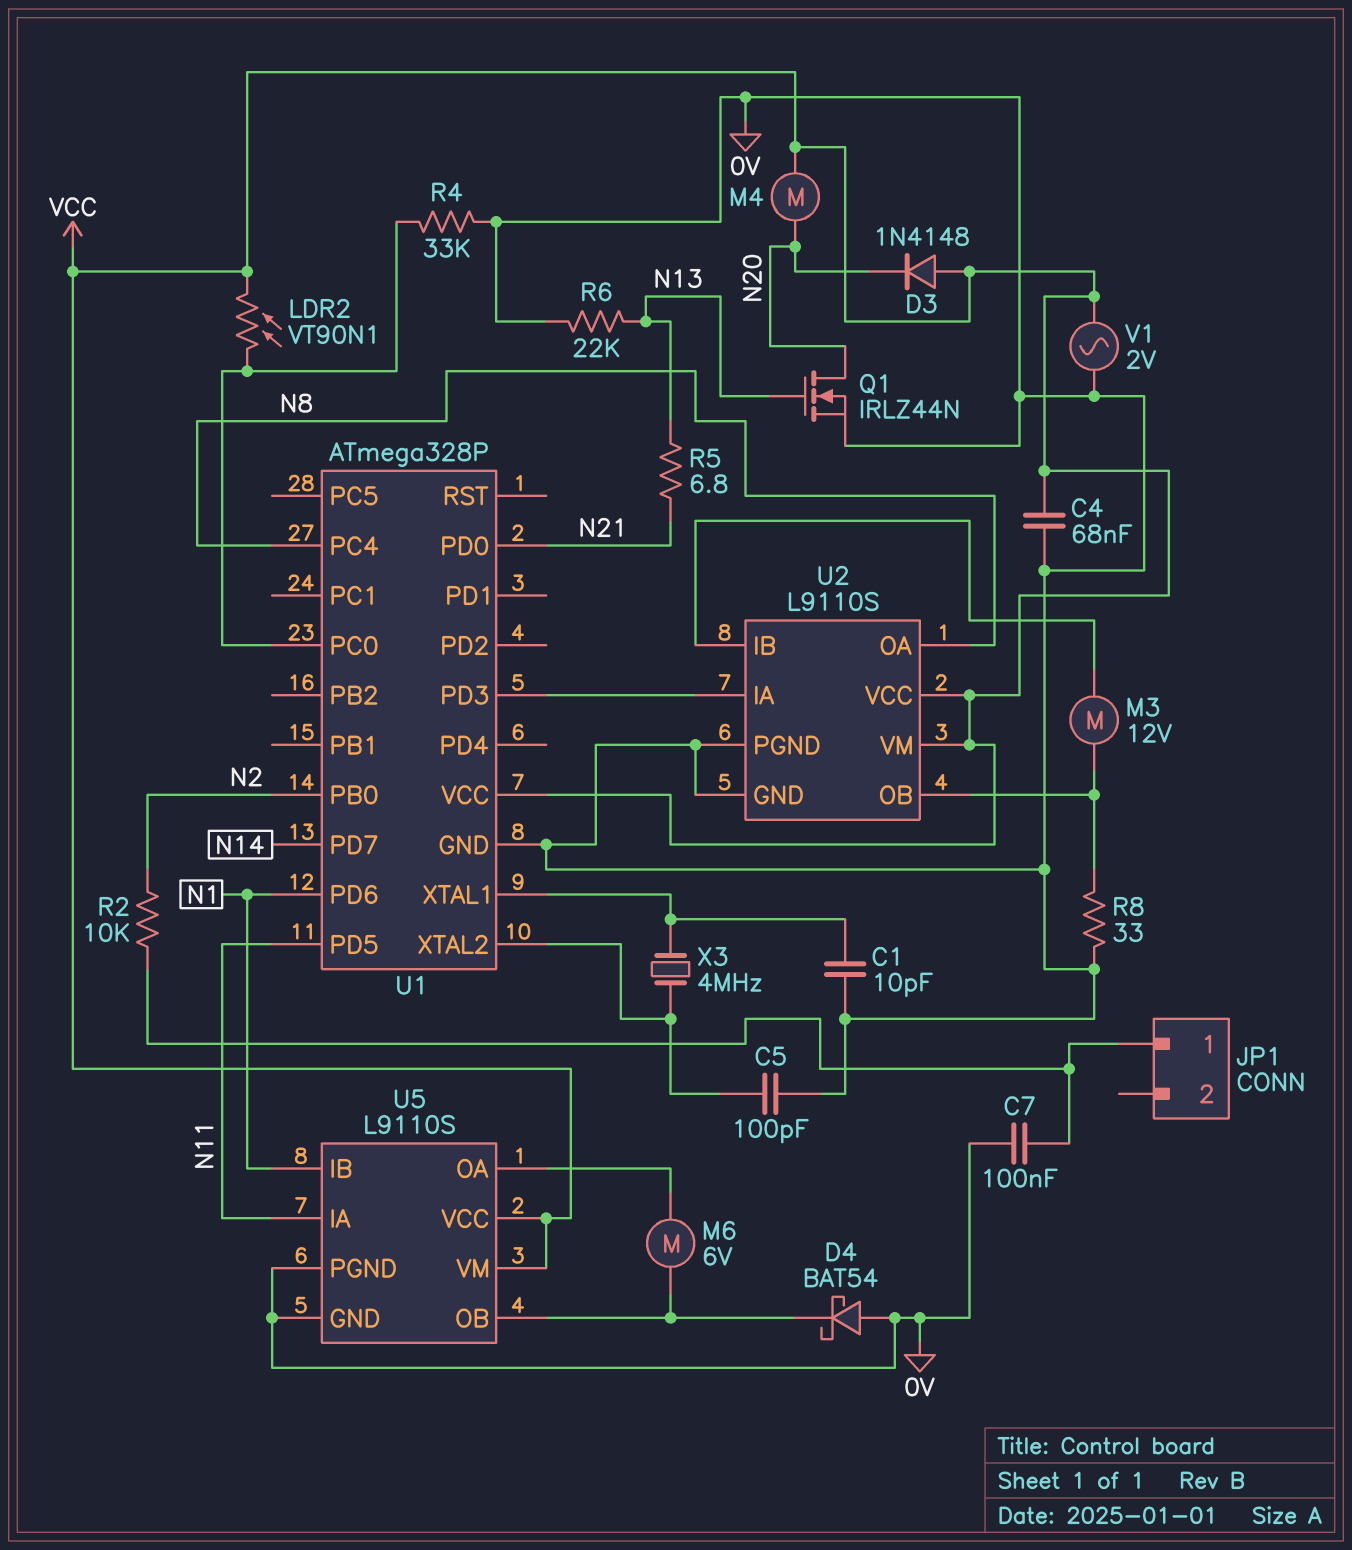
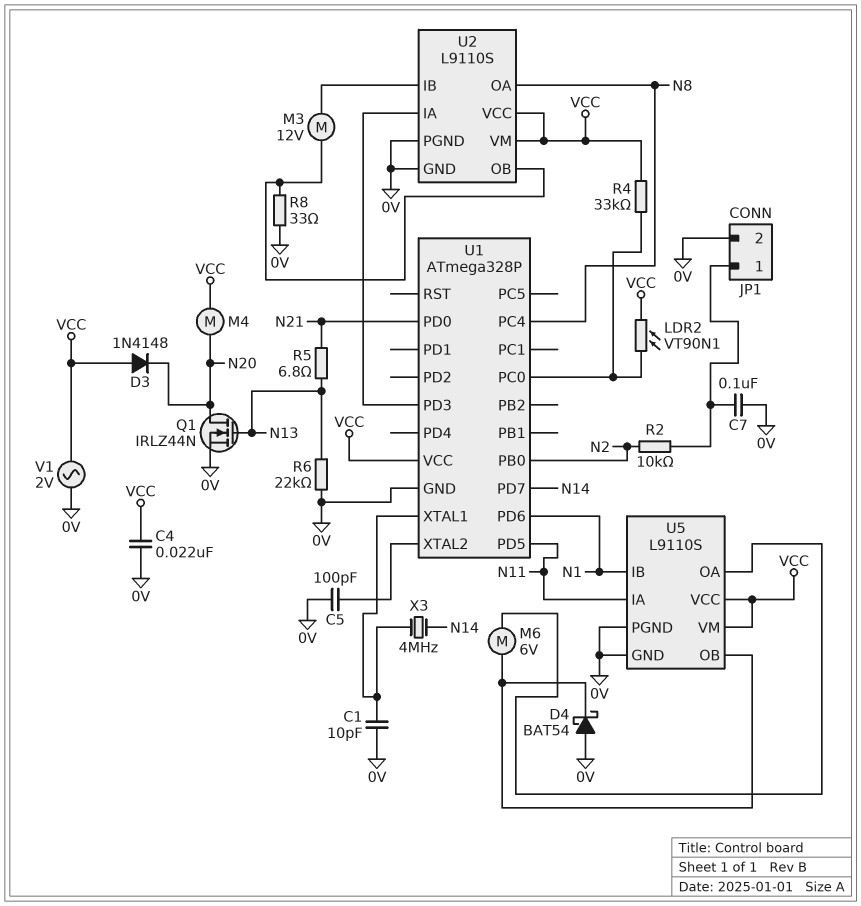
C4: 68nF (0V, VCC) -> 22nF (0V, VCC)
JP1 pin 2: none -> 0V
R4: 33k (0V, U1/PC0) -> 33k (U1/PC0, VCC)
X3: 4MHz (U1/XTAL1, U1/XTAL2) -> 4MHz (N14, U1/XTAL1)

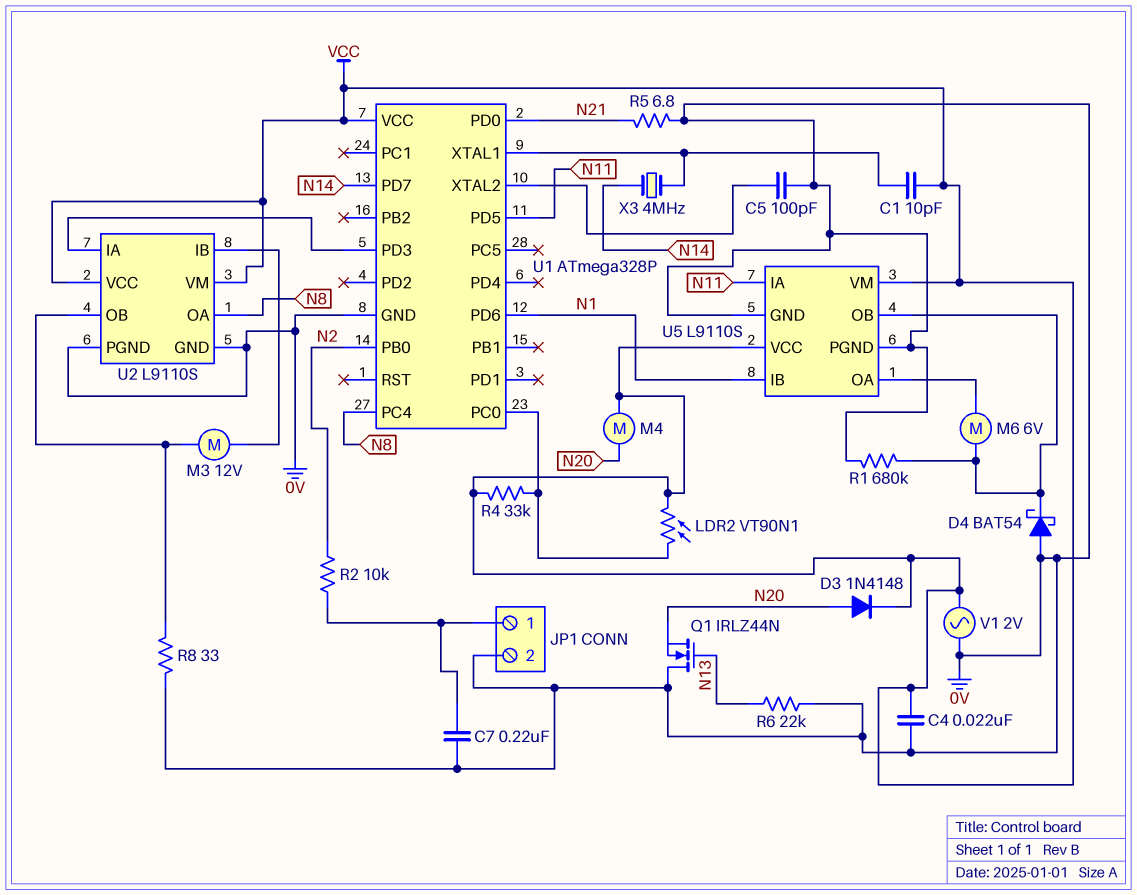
C1: 10pF (0V, U1/XTAL1) -> 10pF (U1/XTAL1, VCC)
C7: 100nF (0V, JP1/1) -> 220nF (0V, JP1/1)
D3: diode 1N4148 (A VCC, K N20) -> diode 1N4148 (A N20, K VCC)
Q1: NMOS IRLZ44N (G N13, D N20, S 0V) -> NMOS IRLZ44N (G N13, D 0V, S N20)
R1: none -> 680k (0V, U5/OB)
R5: 6.8 (N13, N21) -> 6.8 (0V, N21)

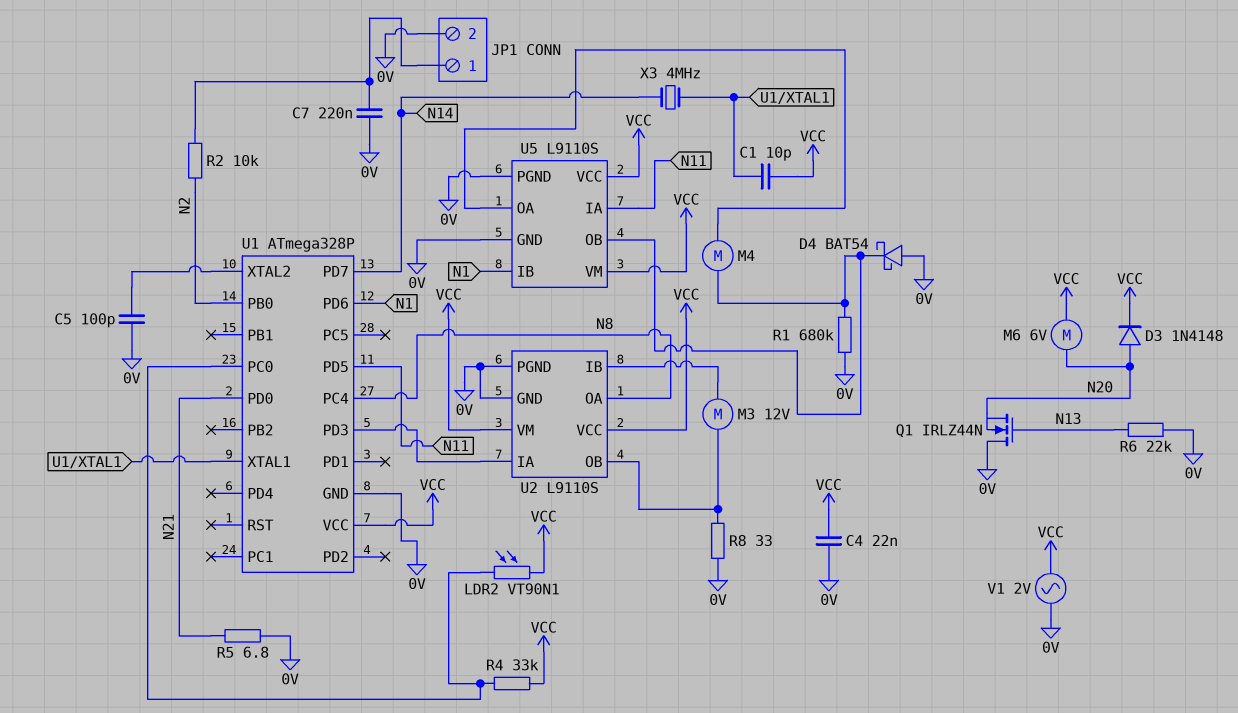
M4: motor (N20, VCC) -> motor (U5/OA, U5/OB)
M6: motor 6V (U5/OA, U5/OB) -> motor 6V (N20, VCC)

